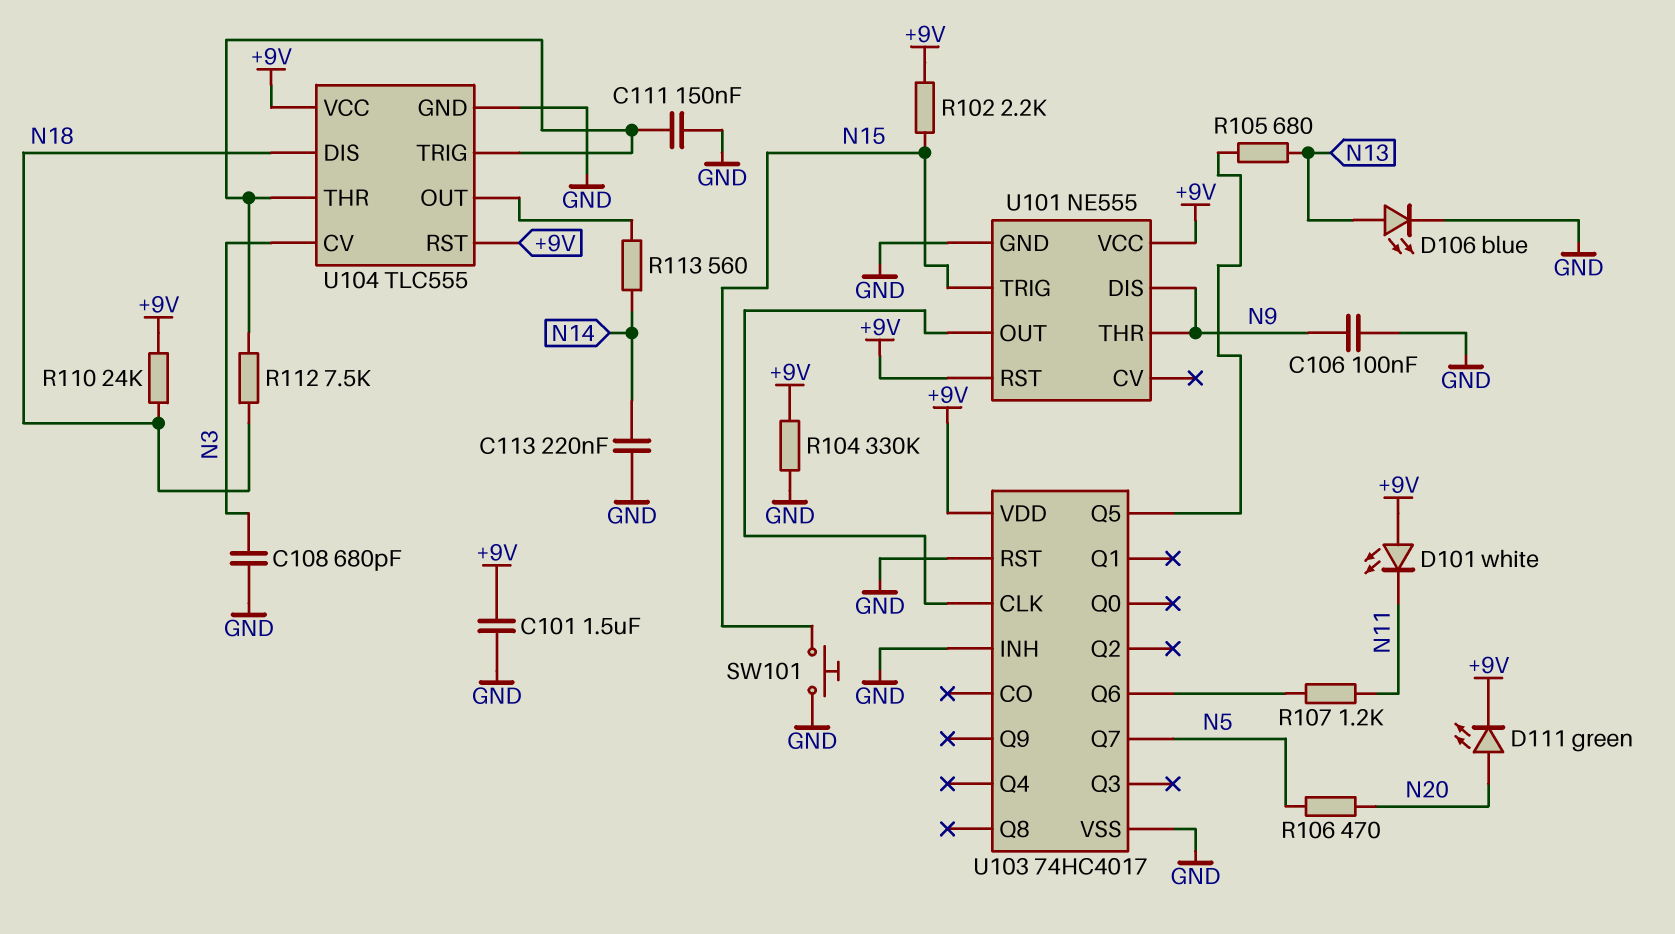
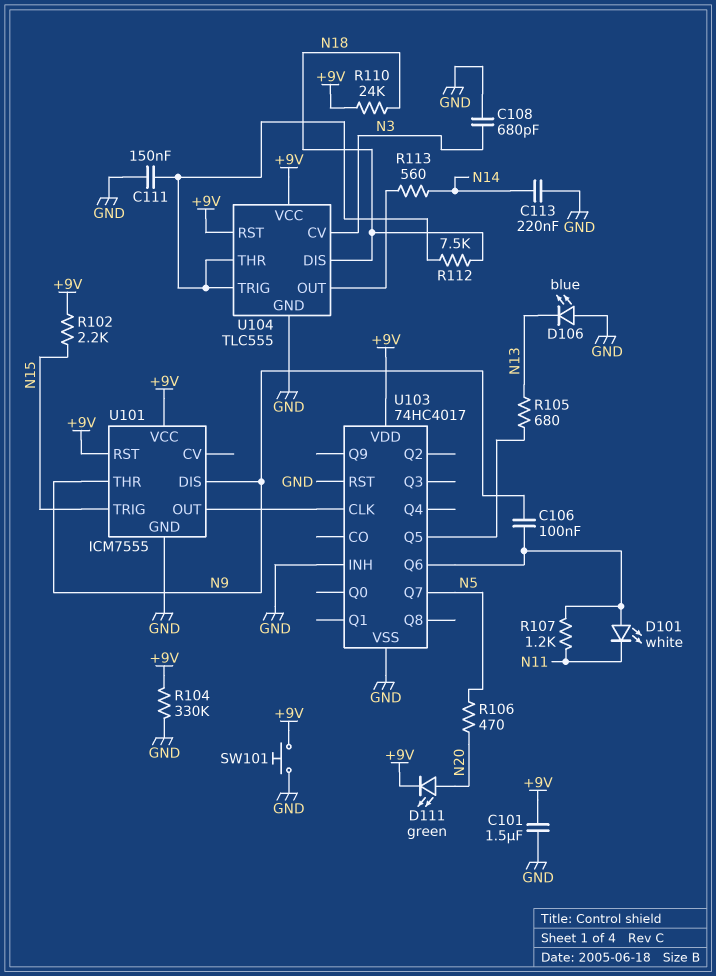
C106: 100nF (GND, N9) -> 100nF (N9, U103/Q6)
D101: LED white (A +9V, K N11) -> LED white (A U103/Q6, K N11)
D106: LED blue (A N13, K GND) -> LED blue (A GND, K N13)
SW101: button (GND, N15) -> button (+9V, GND)
U101: NE555 -> ICM7555

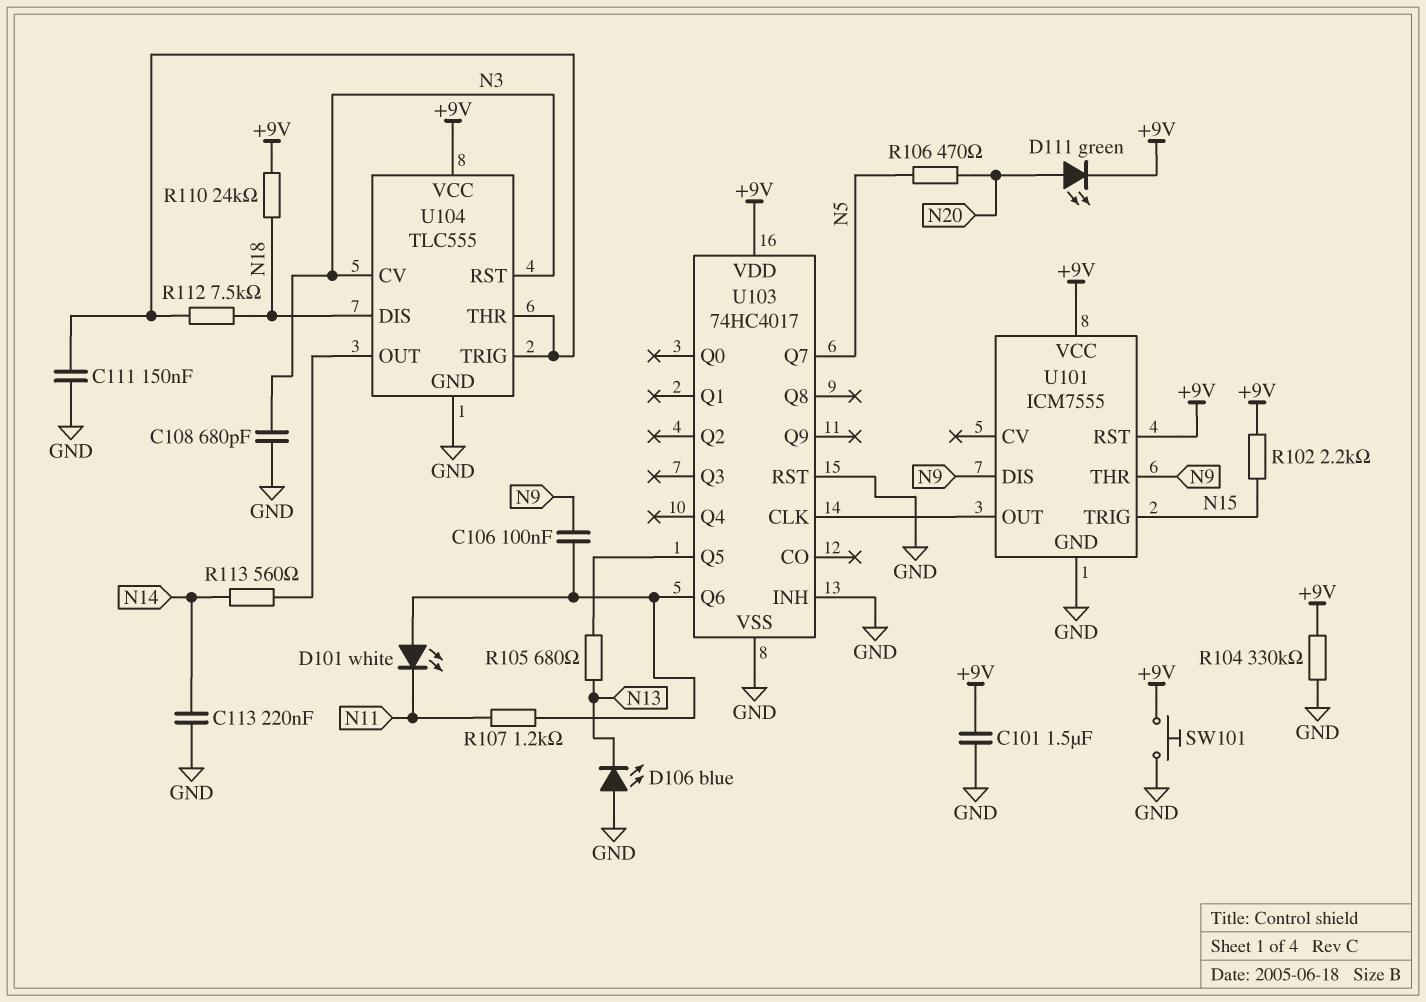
U104 pin RST: +9V -> N3

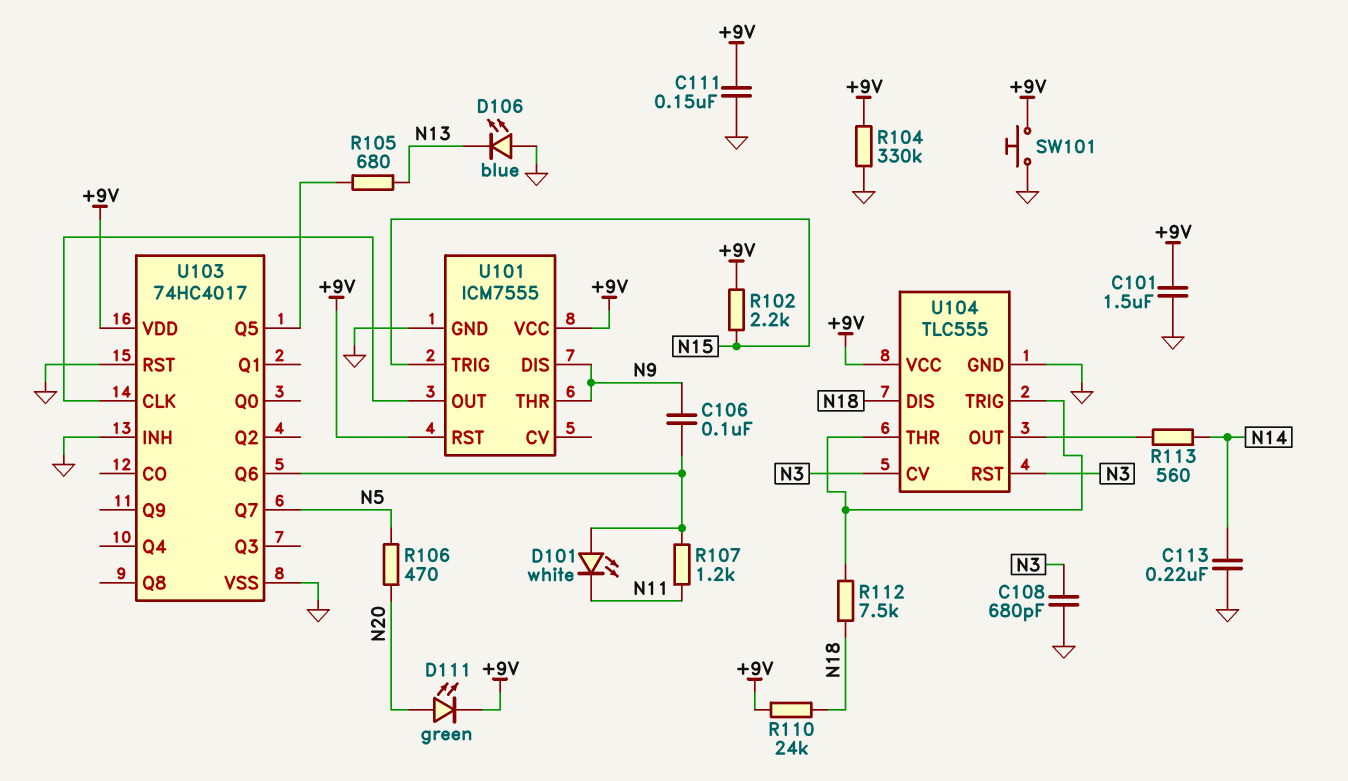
C111: 150nF (GND, U104/THR) -> 150nF (+9V, GND)

